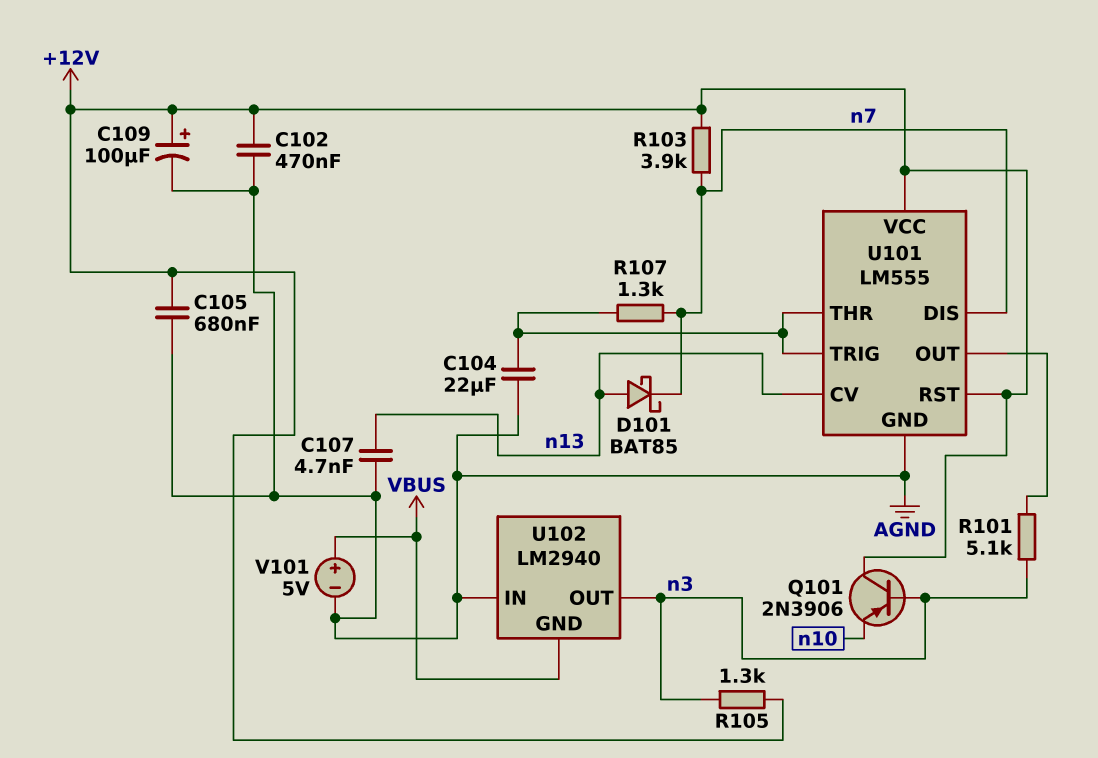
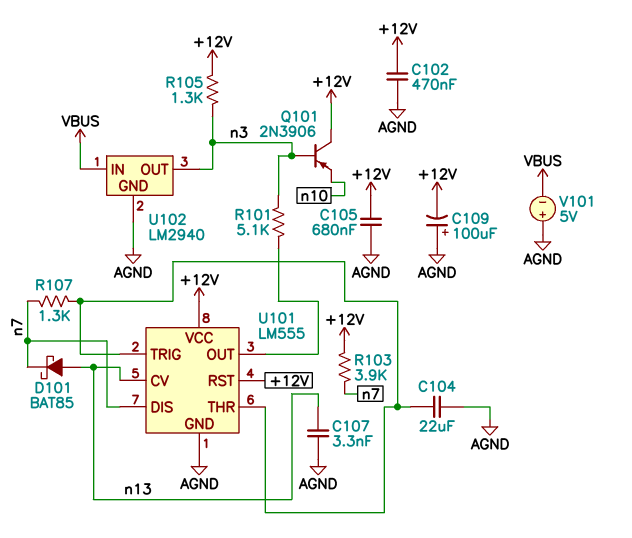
C107: 4.7nF (AGND, n13) -> 3.3nF (AGND, n13)
C109: 100uF (plus +12V, minus AGND) -> 100uF (plus AGND, minus +12V)
U102 pin GND: VBUS -> AGND
U102 pin IN: AGND -> VBUS
V101: 5V (plus VBUS, minus AGND) -> 5V (plus AGND, minus VBUS)

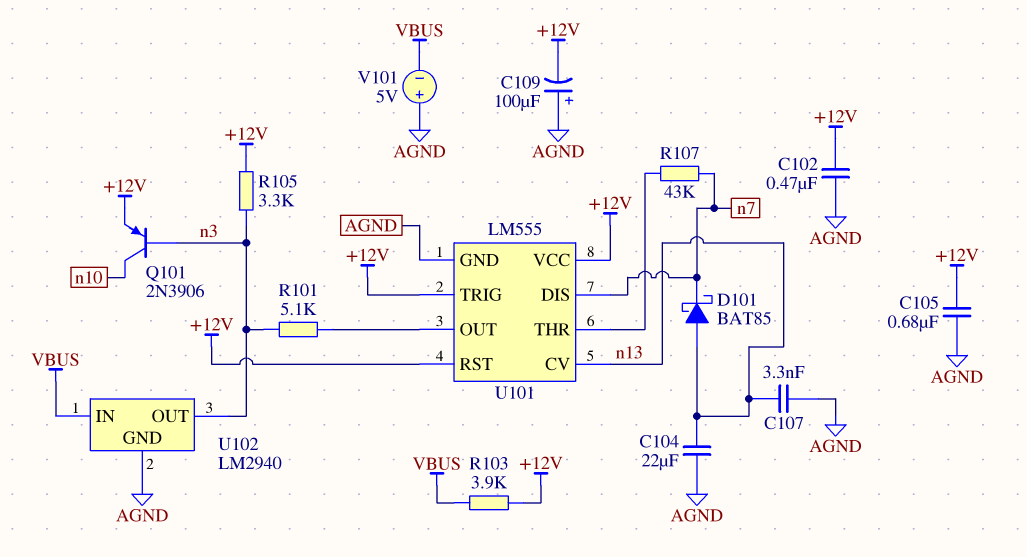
C104: 22uF (AGND, U101/THR) -> 22uF (AGND, n13)
Q101: PNP 2N3906 (B n3, C +12V, E n10) -> PNP 2N3906 (B n3, C n10, E +12V)
R103: 3.9k (+12V, n7) -> 3.9k (+12V, VBUS)
R105: 1.3k (+12V, n3) -> 3.3k (+12V, n3)
R107: 1.3k (U101/THR, n7) -> 43k (U101/THR, n7)
U101 pin TRIG: U101/THR -> +12V

